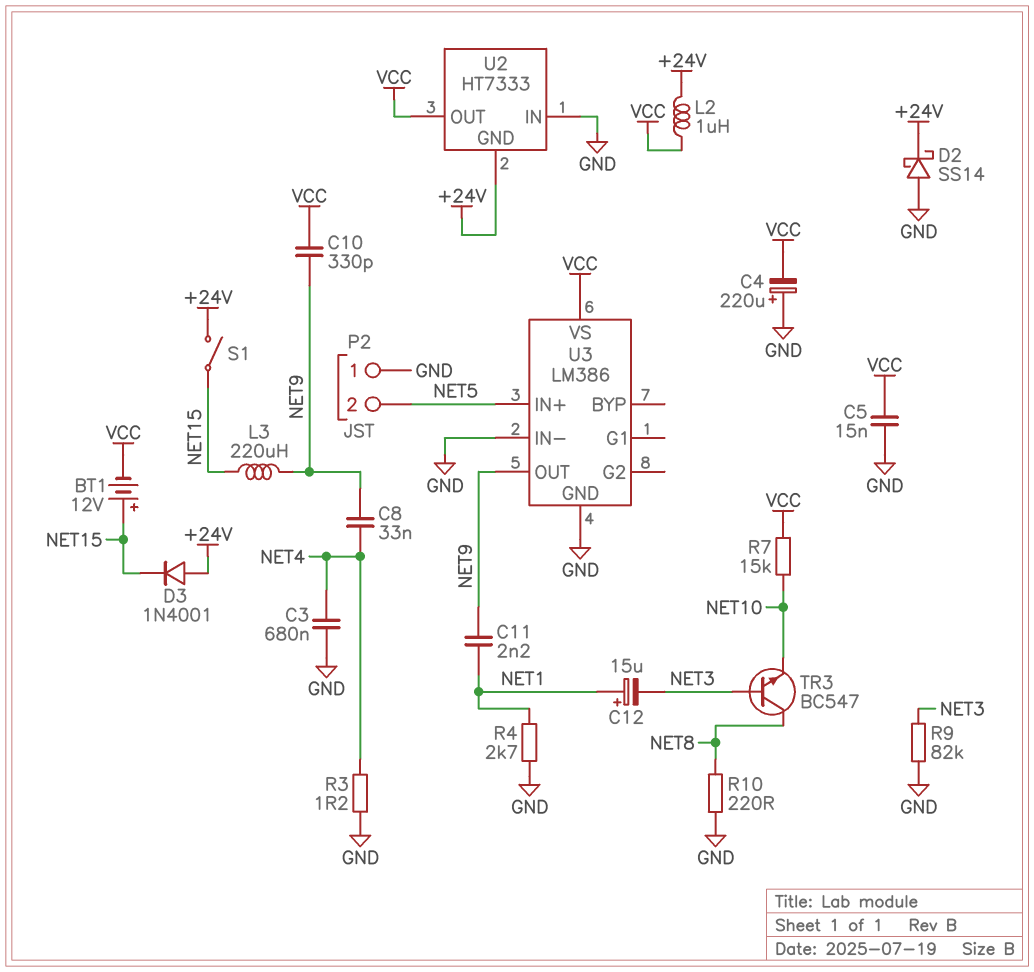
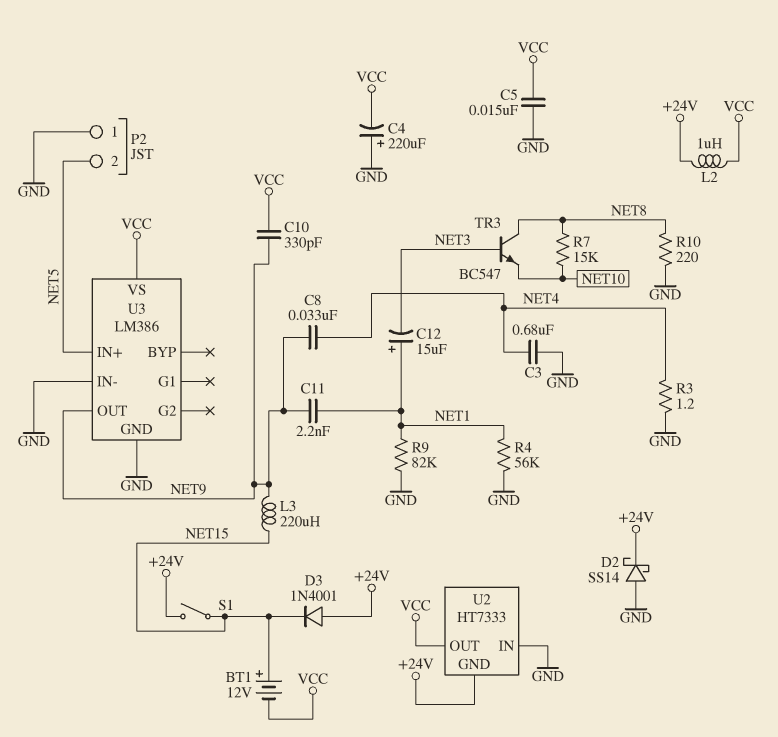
R4: 2.7k (GND, NET1) -> 56k (GND, NET1)
R7: 15k (NET10, VCC) -> 15k (NET8, NET10)
R9: 82k (GND, NET3) -> 82k (GND, NET1)

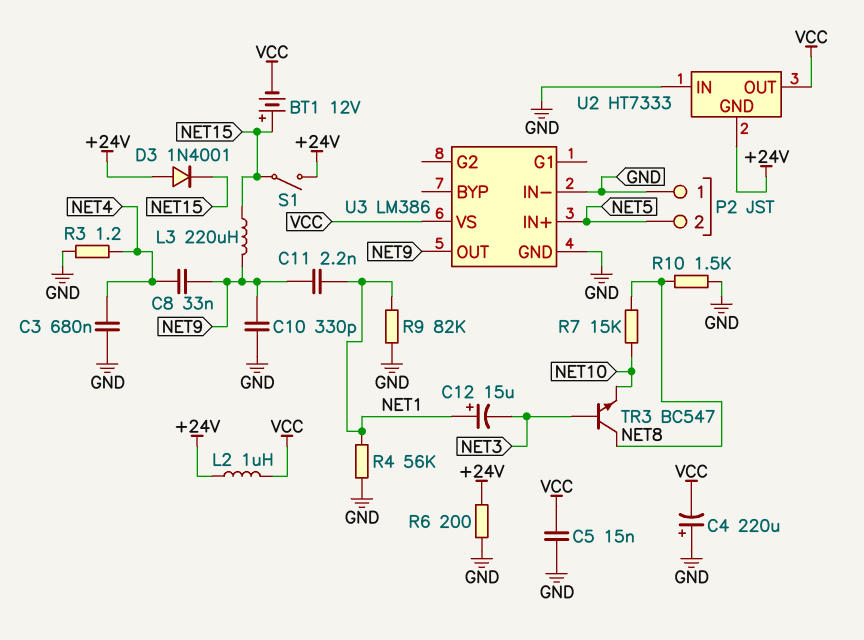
C10: 330pF (NET9, VCC) -> 330pF (GND, NET9)
D2: schottky SS14 (A GND, K +24V) -> none
R6: none -> 200 (+24V, GND)
R10: 220 (GND, NET8) -> 1.5k (GND, NET8)

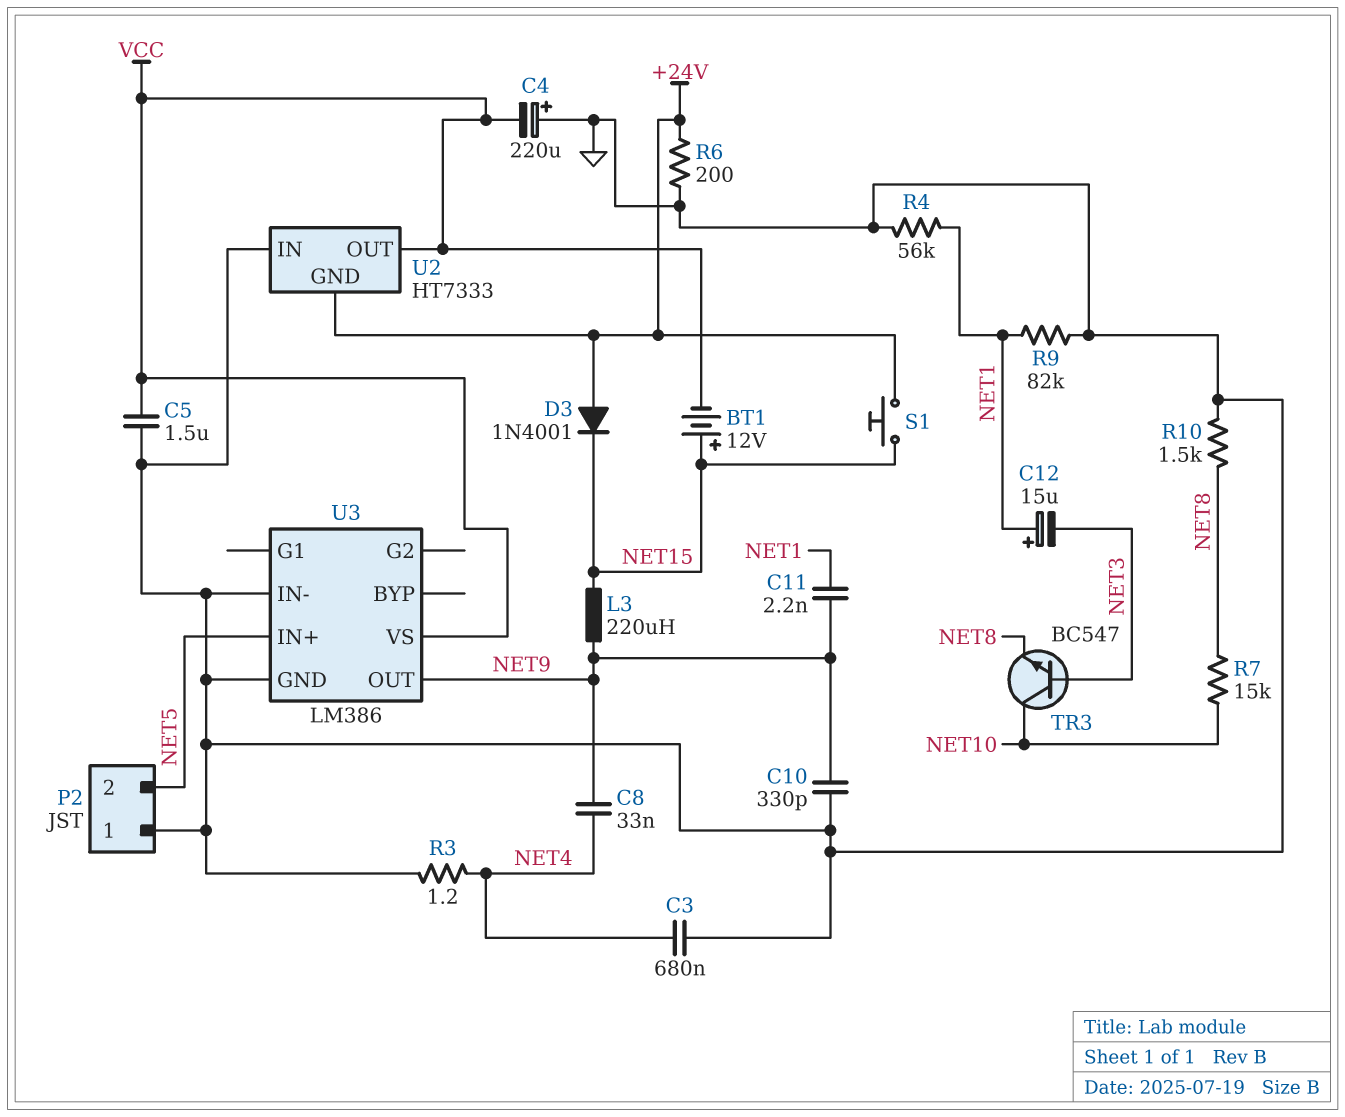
C5: 15nF (GND, VCC) -> 1.5uF (GND, VCC)
L2: 1uH (+24V, VCC) -> none
S1: switch (+24V, NET15) -> button (+24V, NET15)
TR3: NPN BC547 (B NET3, C NET8, E NET10) -> NPN BC547 (B NET3, C NET10, E NET8)

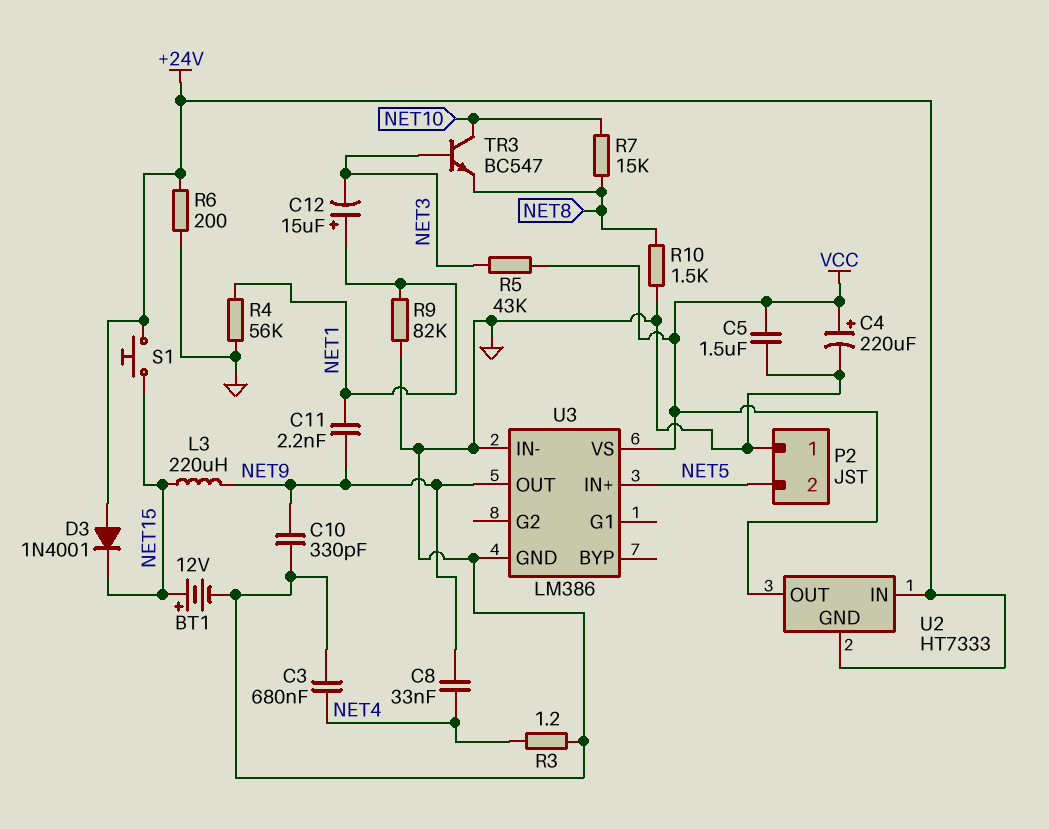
BT1: 12V (plus NET15, minus VCC) -> 12V (plus NET15, minus GND)
C4: 220uF (plus GND, minus VCC) -> 220uF (plus VCC, minus GND)
R5: none -> 43k (NET3, VCC)
U2 pin IN: GND -> +24V

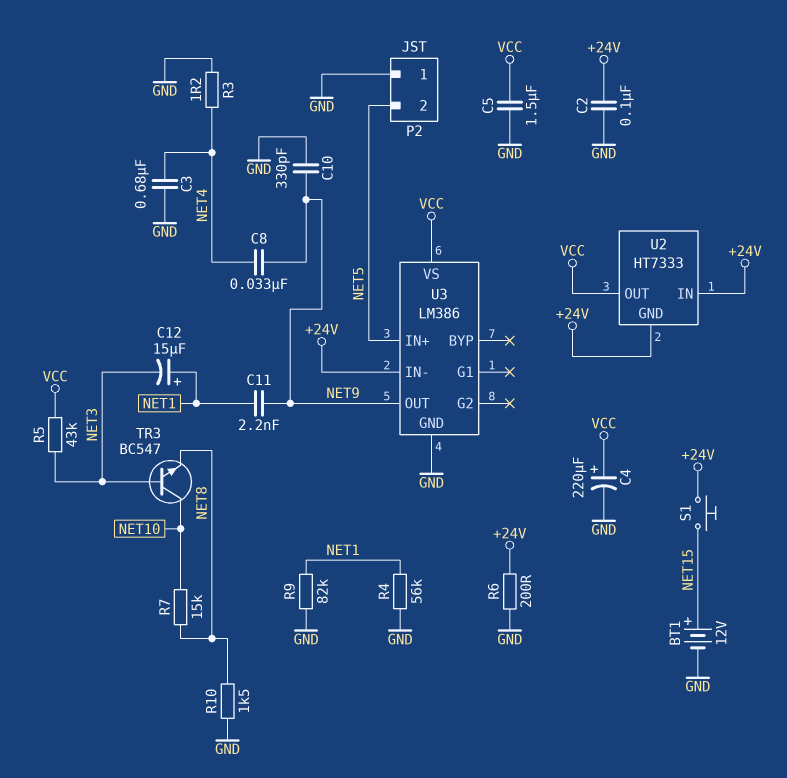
C2: none -> 100nF (+24V, GND)
D3: diode 1N4001 (A +24V, K NET15) -> none
L3: 220uH (NET9, NET15) -> none
U3 pin IN-: GND -> +24V

